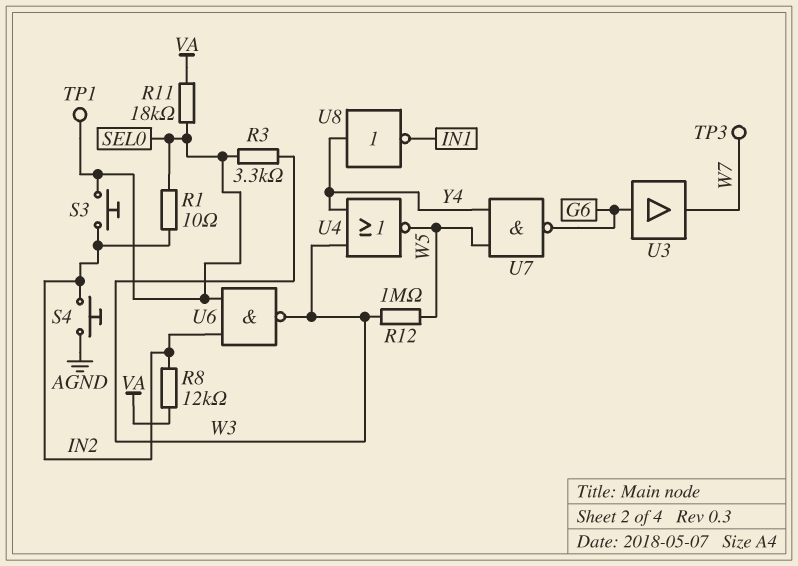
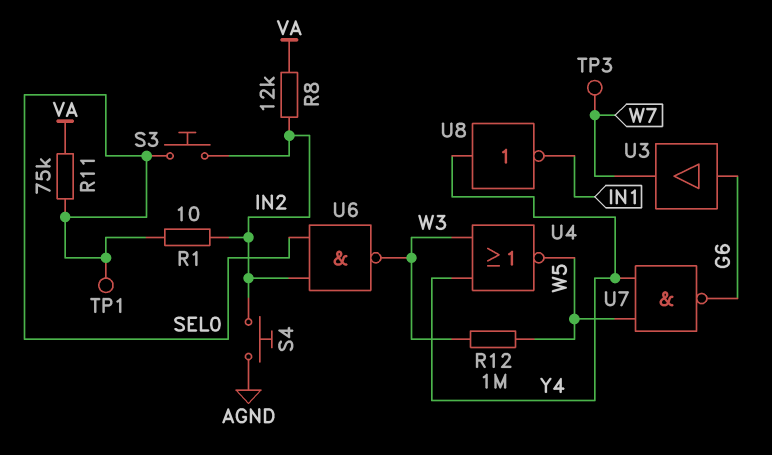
R3: 3.3k (SEL0, W3) -> none
R11: 18k (SEL0, VA) -> 75k (SEL0, VA)

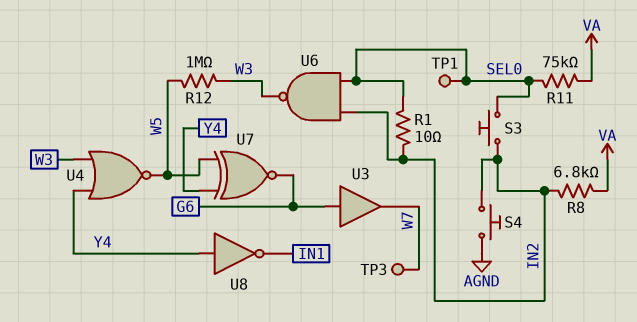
R8: 12k (IN2, VA) -> 6.8k (IN2, VA)
U7: NAND (in W5, in Y4, out G6) -> XNOR (in W5, in Y4, out G6)

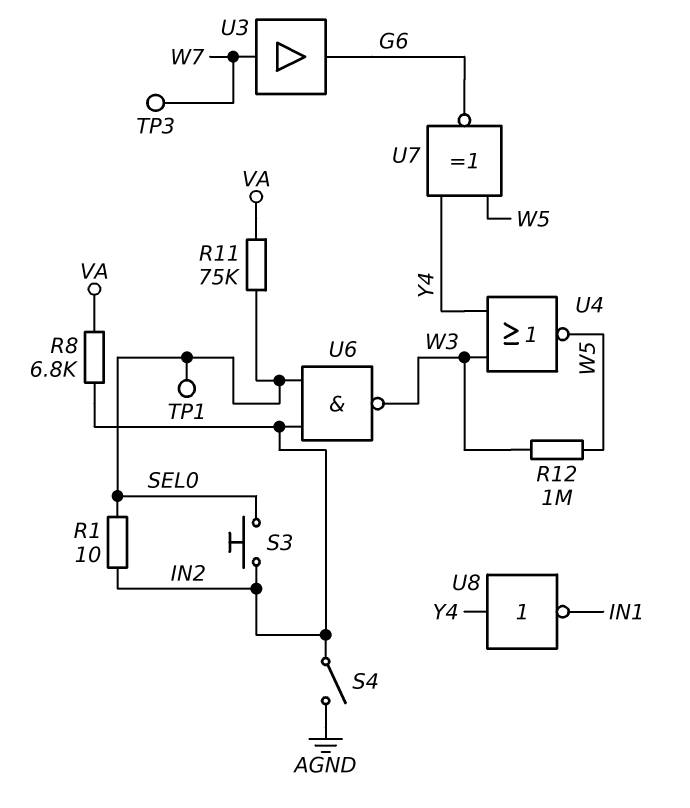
S4: button (AGND, IN2) -> switch (AGND, IN2)
U3: buffer (in G6, out W7) -> buffer (in W7, out G6)

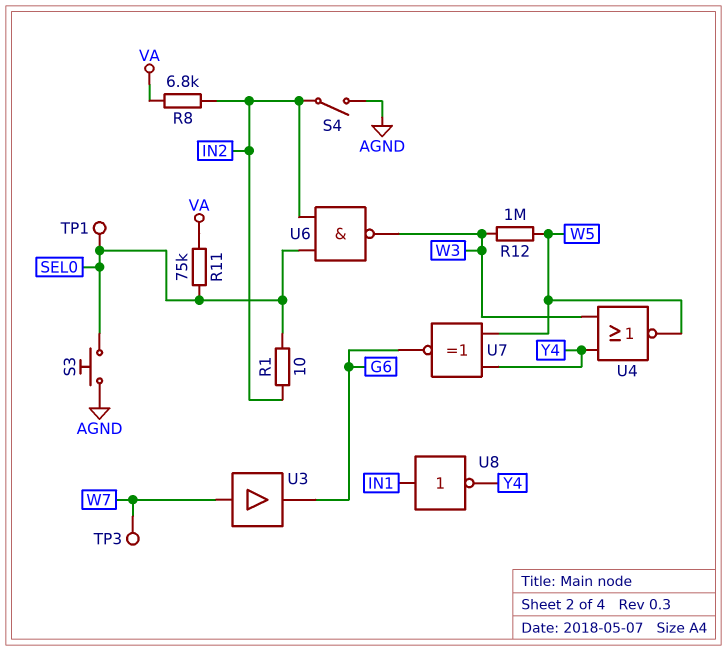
S3: button (IN2, SEL0) -> button (AGND, SEL0)
U8: NOT (in Y4, out IN1) -> NOT (in IN1, out Y4)

